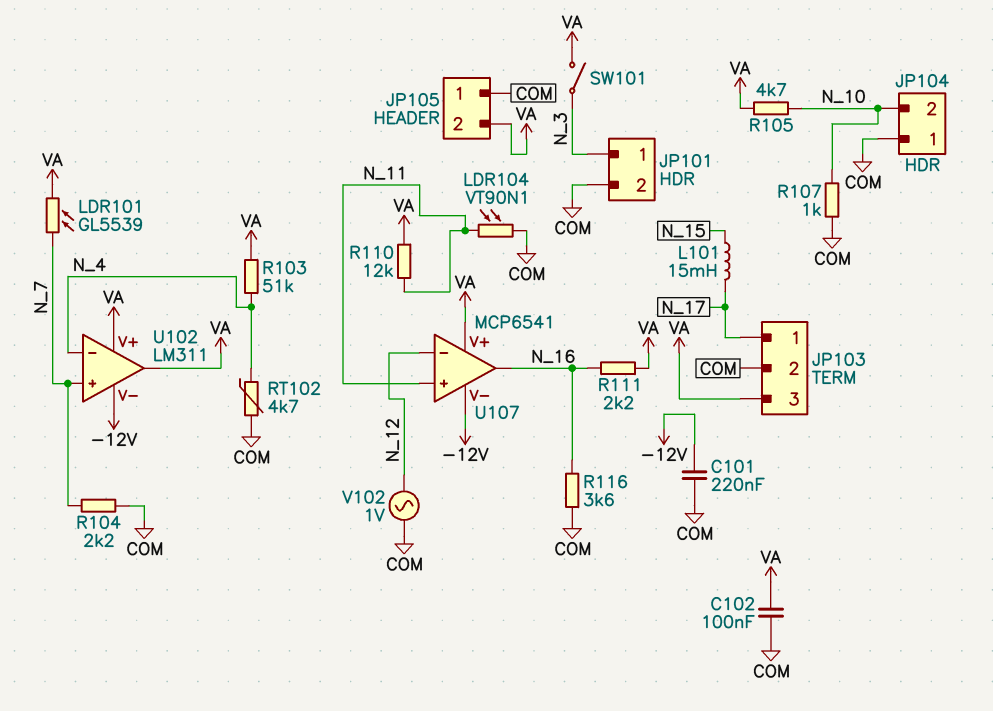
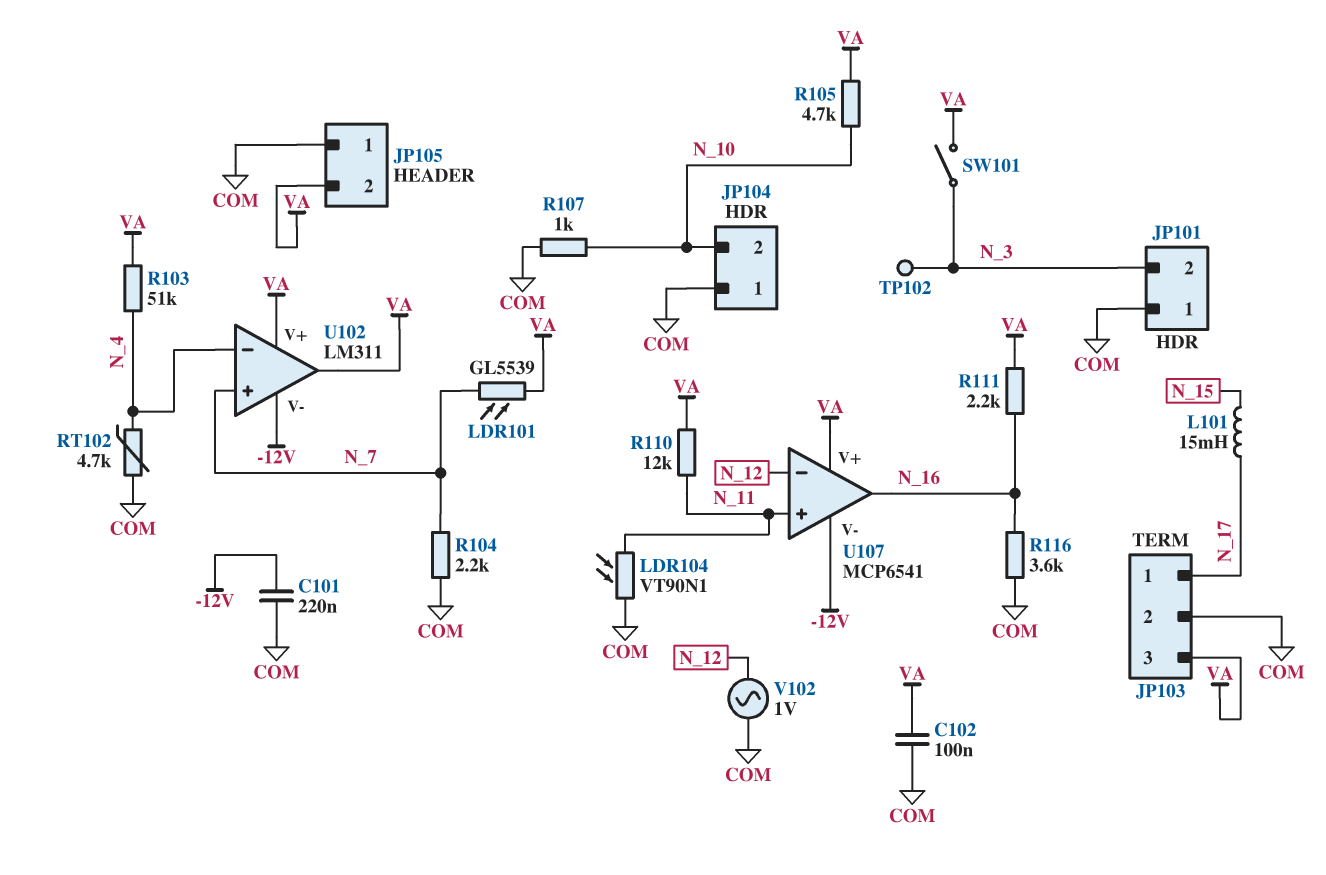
JP101 pin 1: N_3 -> COM
JP101 pin 2: COM -> N_3
TP102: none -> test point (N_3)

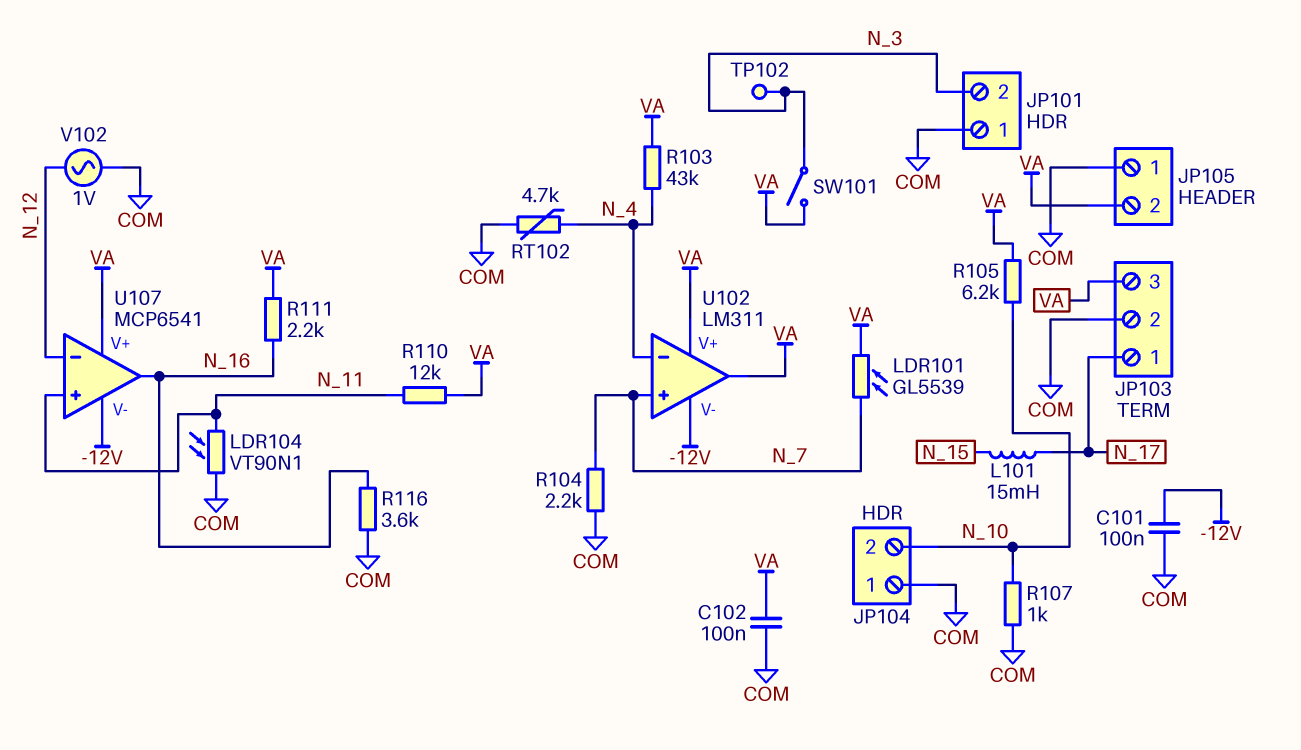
C101: 220nF (-12V, COM) -> 100nF (-12V, COM)
R103: 51k (N_4, VA) -> 43k (N_4, VA)
R105: 4.7k (N_10, VA) -> 6.2k (N_10, VA)

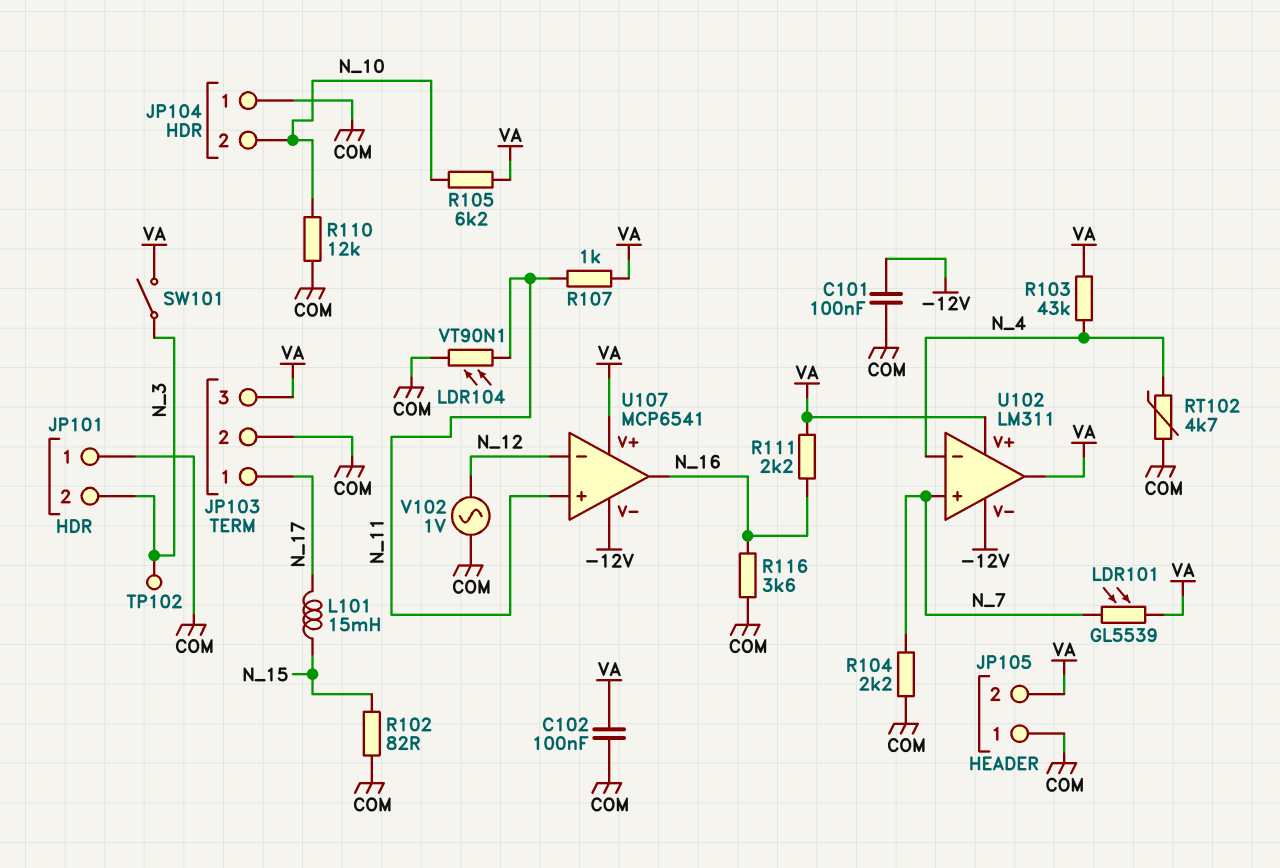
R102: none -> 82 (COM, N_15)
R107: 1k (COM, N_10) -> 1k (N_11, VA)
R110: 12k (N_11, VA) -> 12k (COM, N_10)

